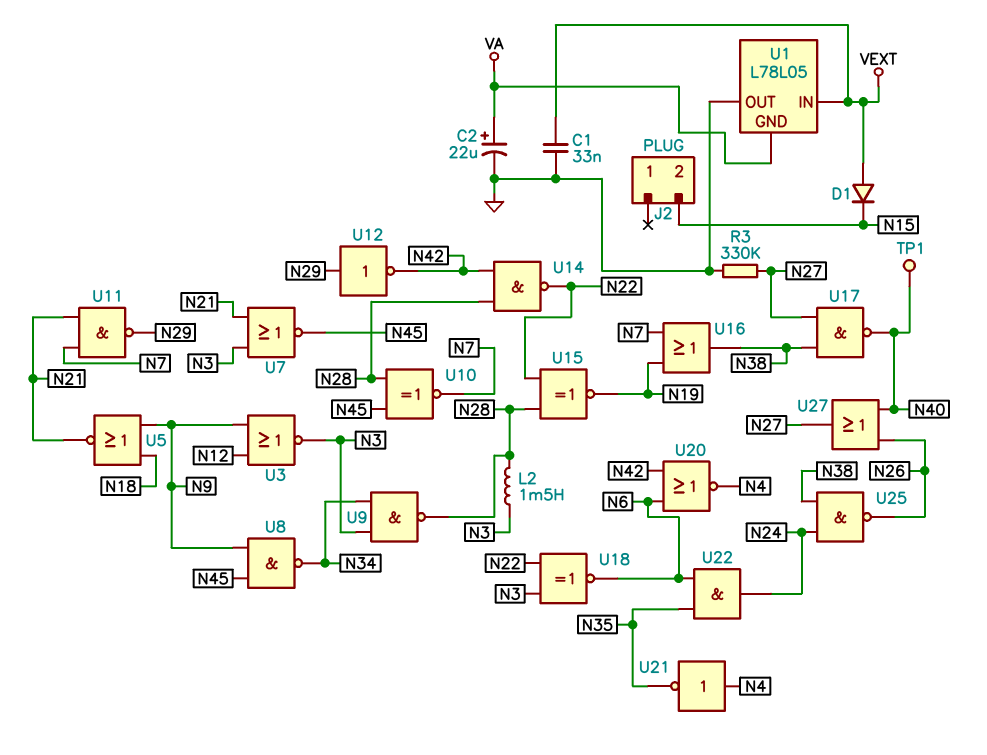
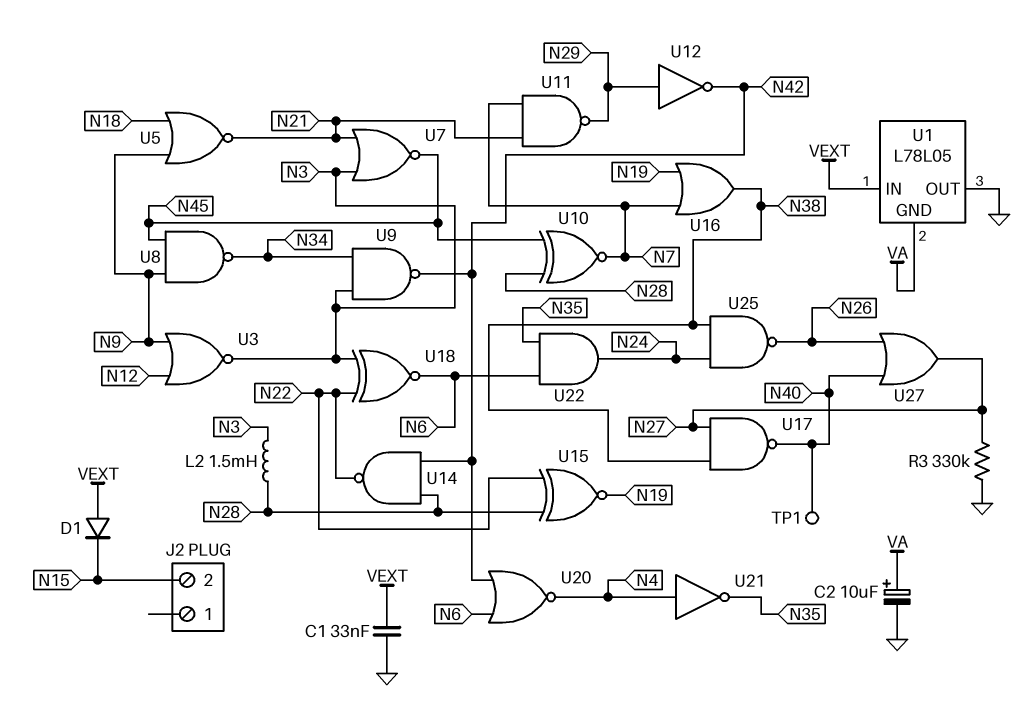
C2: 22uF (plus VA, minus GND) -> 10uF (plus VA, minus GND)
U9: NAND (in N3, in N34, out N28) -> NAND (in N3, in N34, out N42)

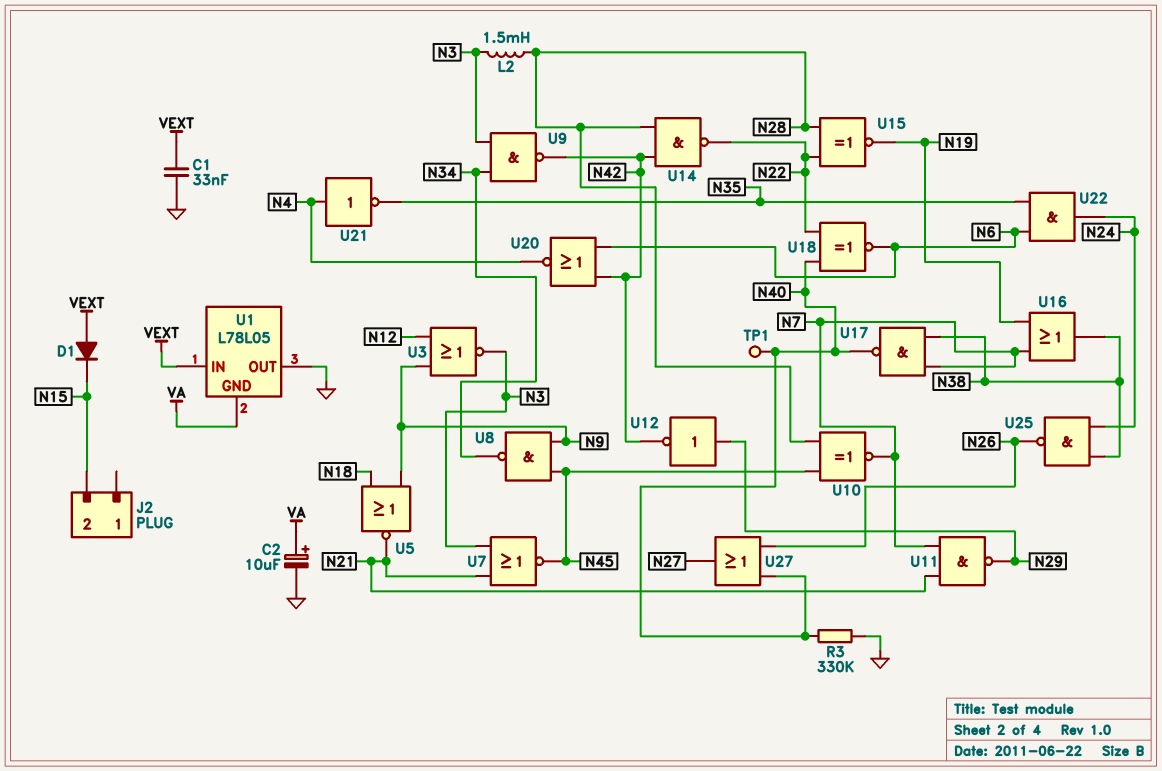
R3: 330k (GND, N27) -> 330k (GND, N40)
U17: NAND (in N27, in N38, out N40) -> NAND (in N7, in N38, out N40)
U18: XNOR (in N3, in N22, out N6) -> XNOR (in N22, in N40, out N6)

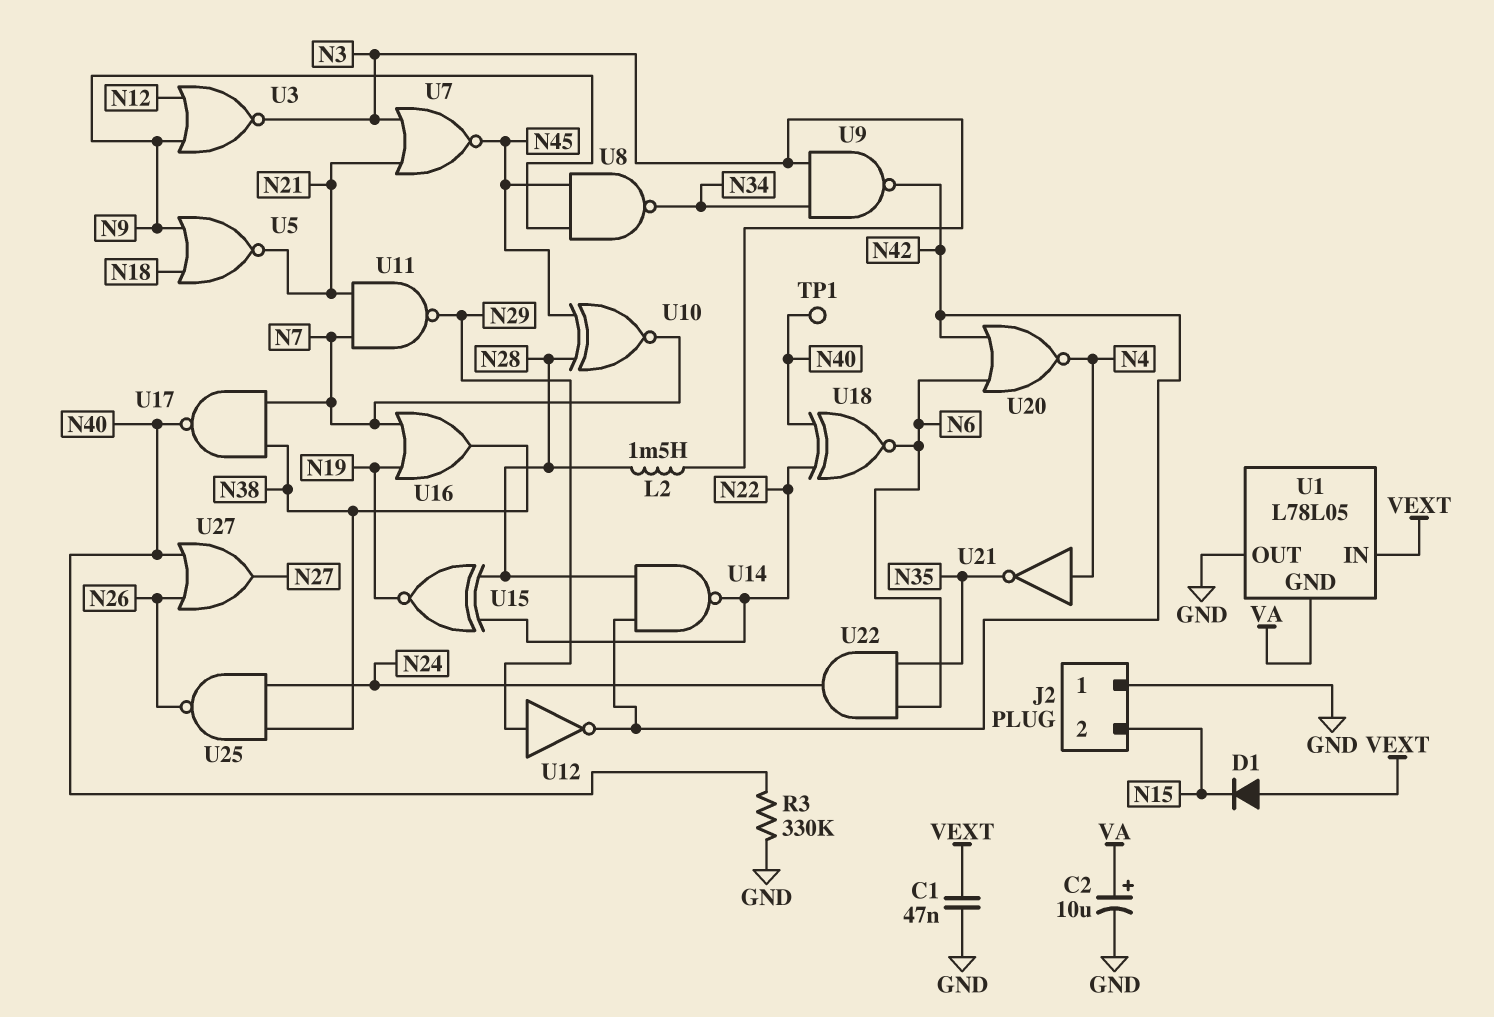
C1: 33nF (GND, VEXT) -> 47nF (GND, VEXT)
J2 pin 1: none -> GND

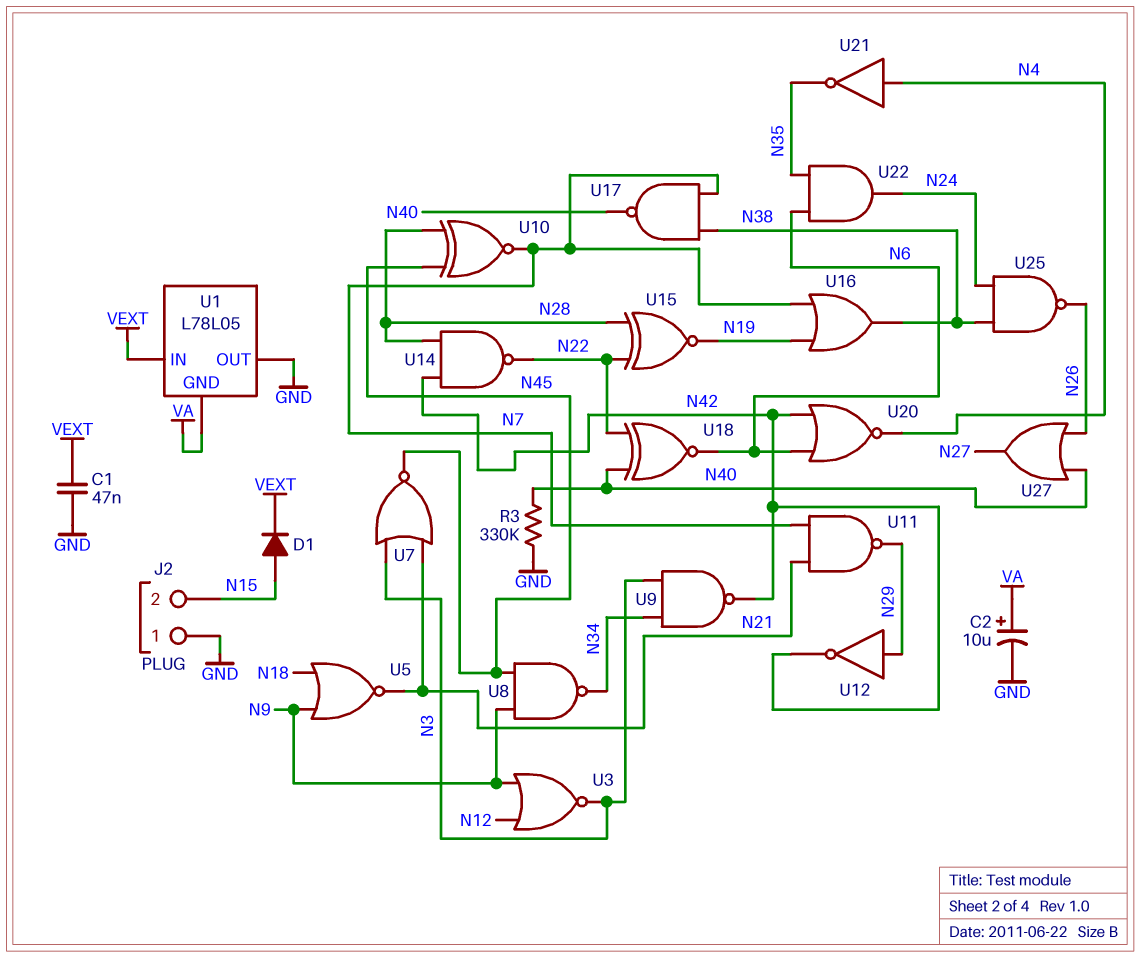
D1: diode (A VEXT, K N15) -> diode (A N15, K VEXT)
L2: 1.5mH (N3, N28) -> none
TP1: test point (N40) -> none

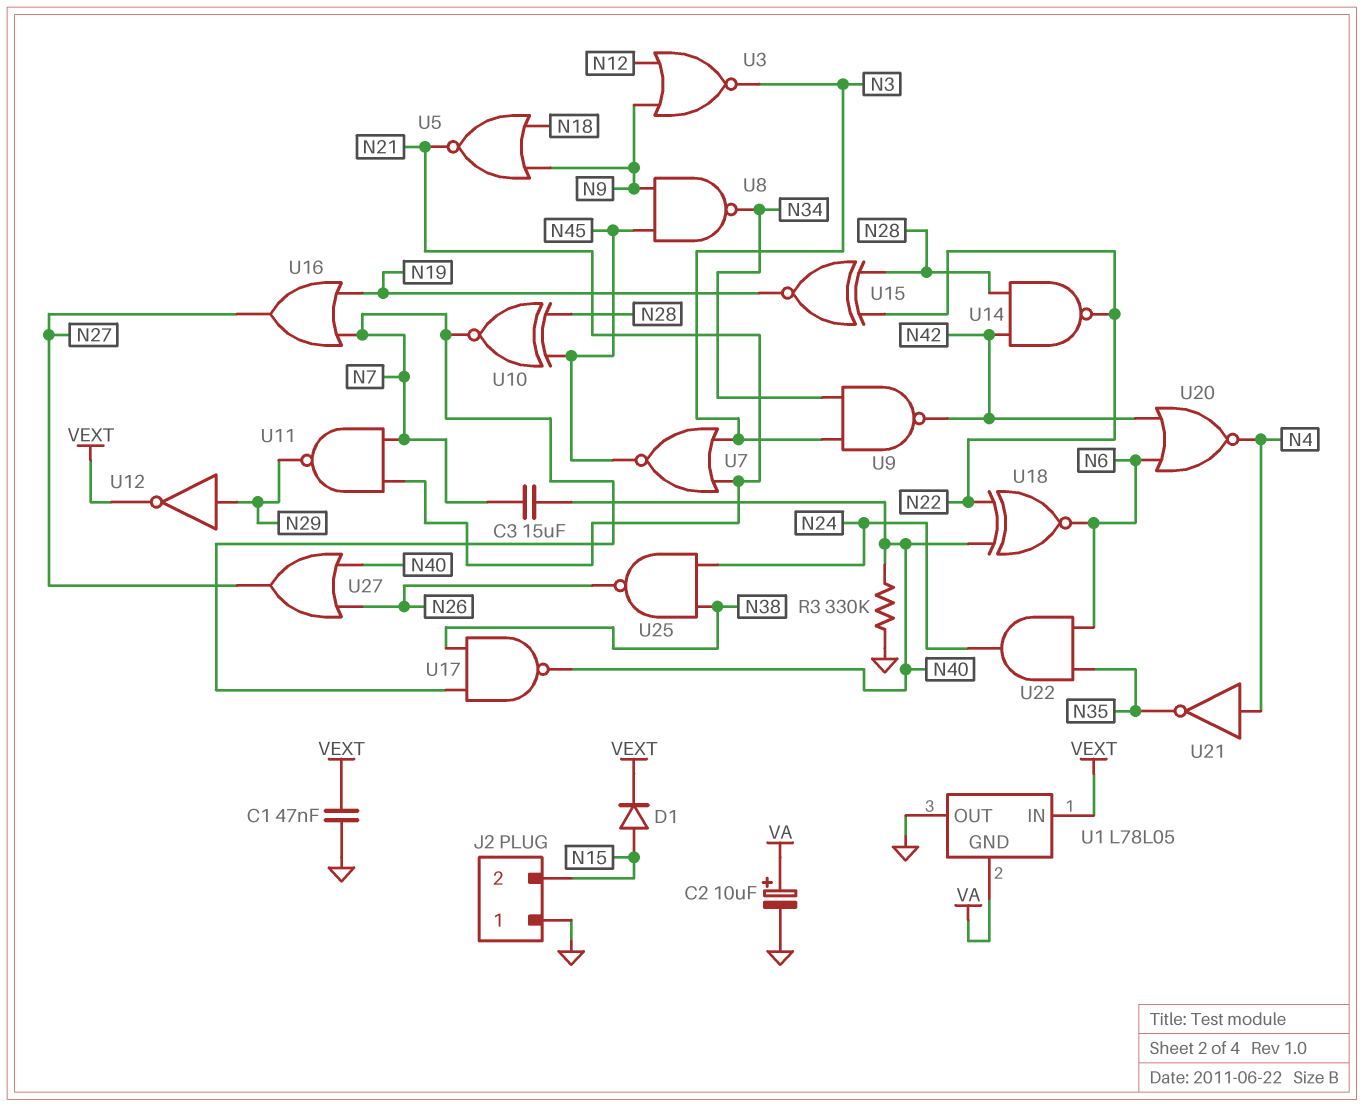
C3: none -> 15uF (N7, N40)
U12: NOT (in N29, out N42) -> NOT (in N29, out VEXT)
U16: OR (in N7, in N19, out N38) -> OR (in N7, in N19, out N27)

